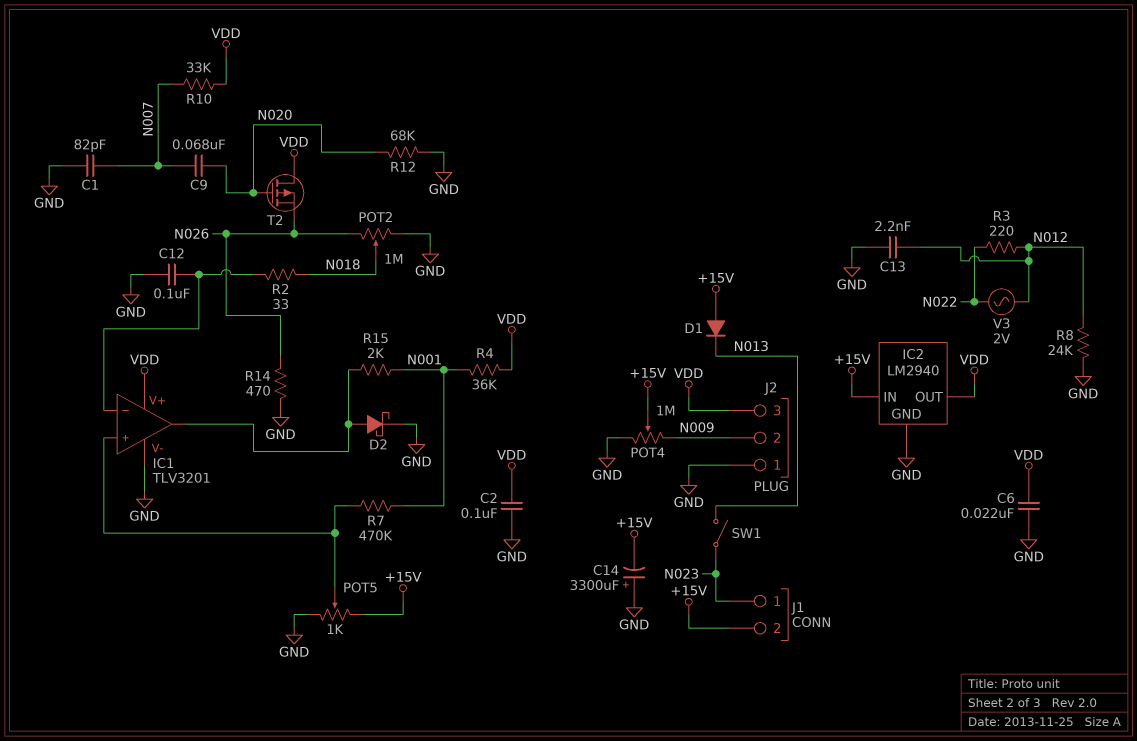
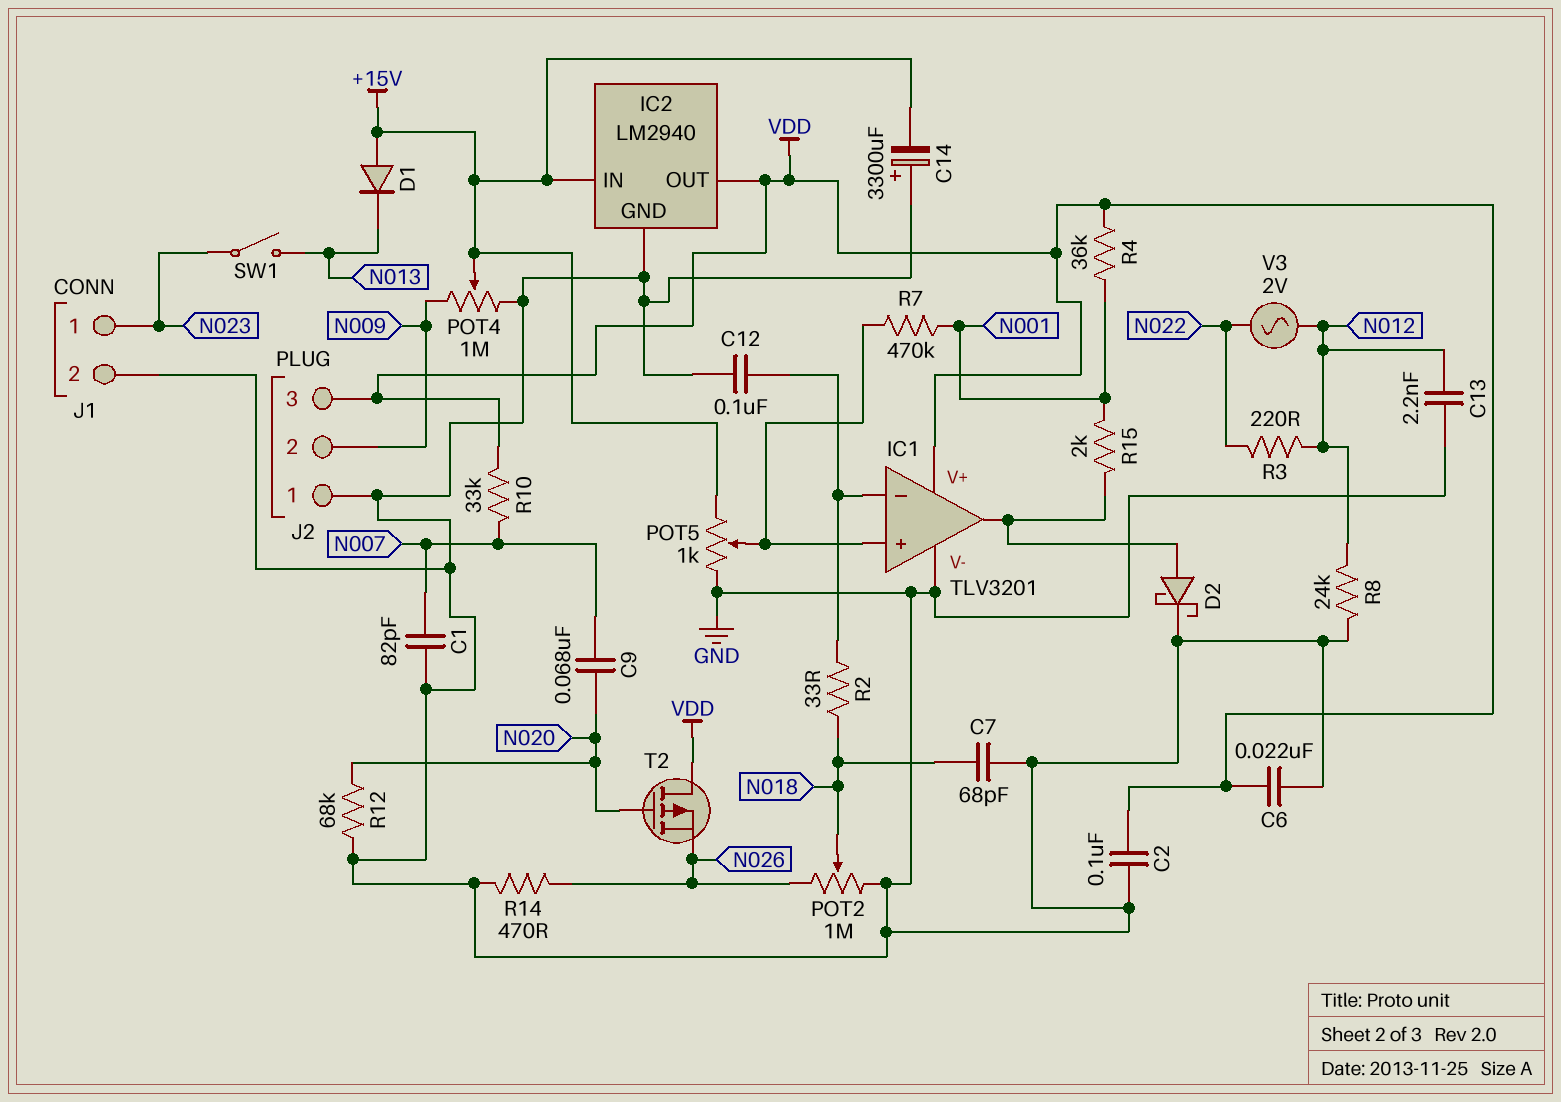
C7: none -> 68pF (GND, N018)
J1 pin 2: +15V -> GND

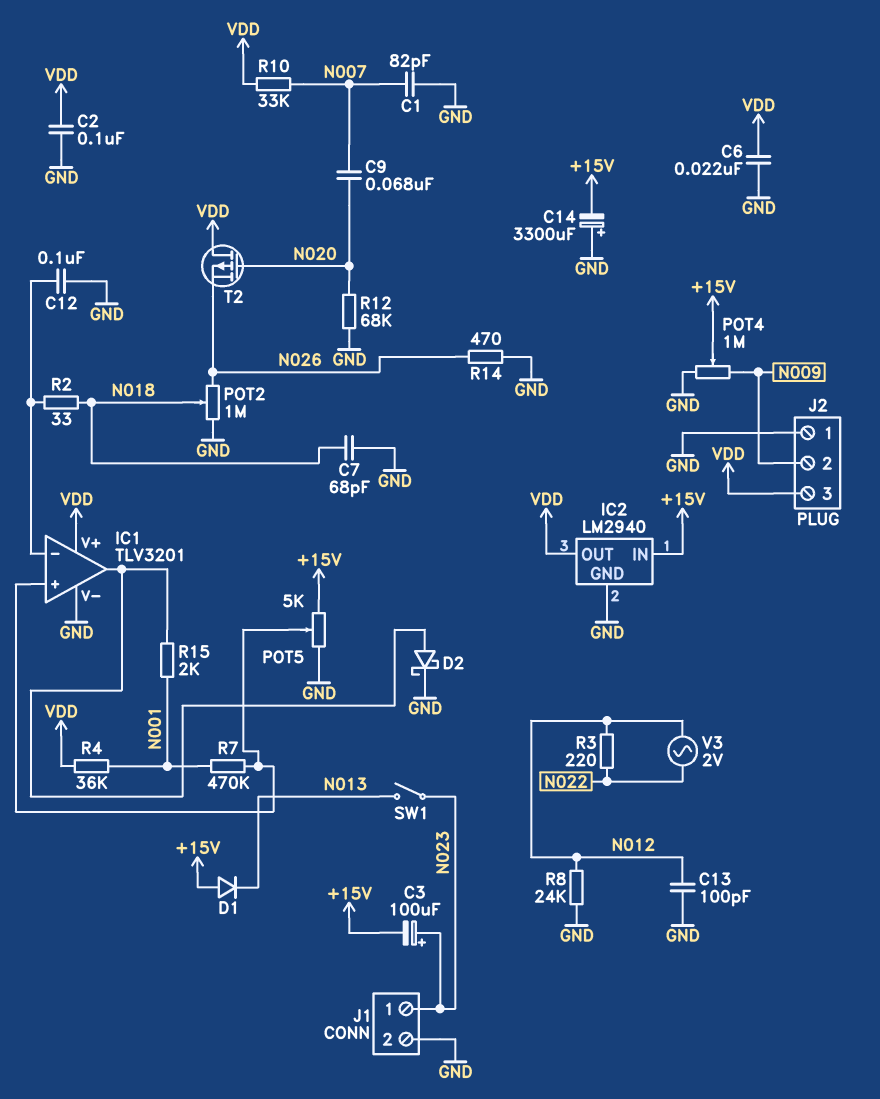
C3: none -> 100uF (plus N023, minus +15V)
C13: 2.2nF (GND, N012) -> 100pF (GND, N012)
POT5: 1k (+15V, GND, wiper IC1/in+) -> 5k (+15V, GND, wiper IC1/in+)

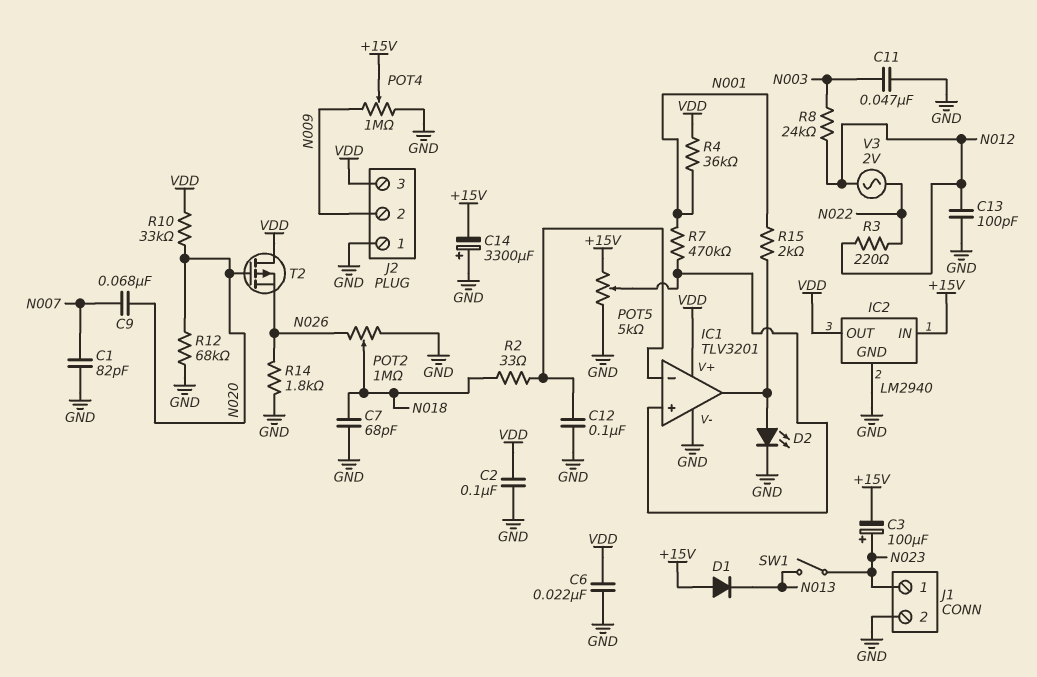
C11: none -> 47nF (GND, N003)
D2: schottky (A IC1/out, K GND) -> LED (A IC1/out, K GND)
R8: 24k (GND, N012) -> 24k (N003, N012)
R10: 33k (N007, VDD) -> 33k (N020, VDD)
R14: 470 (GND, N026) -> 1.8k (GND, N026)

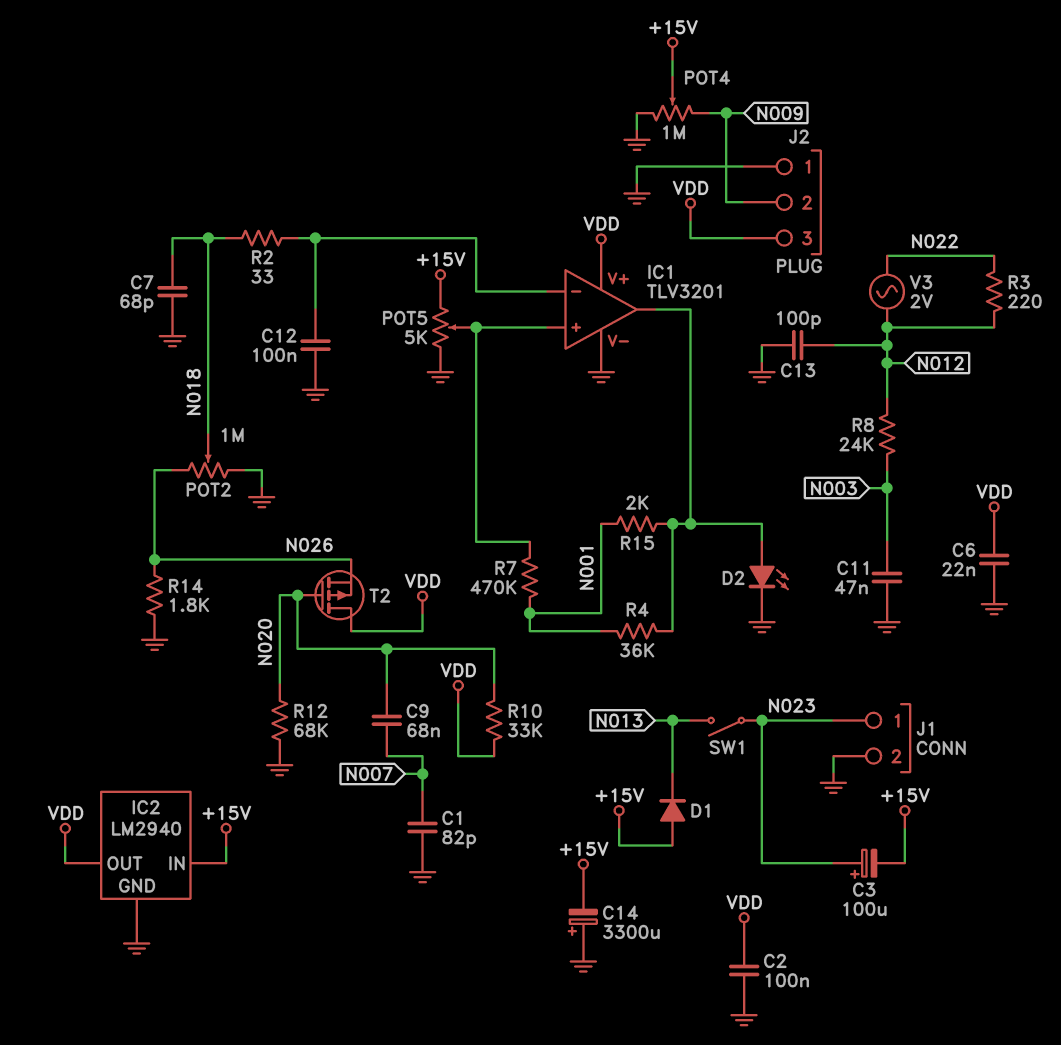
R4: 36k (N001, VDD) -> 36k (IC1/out, N001)

